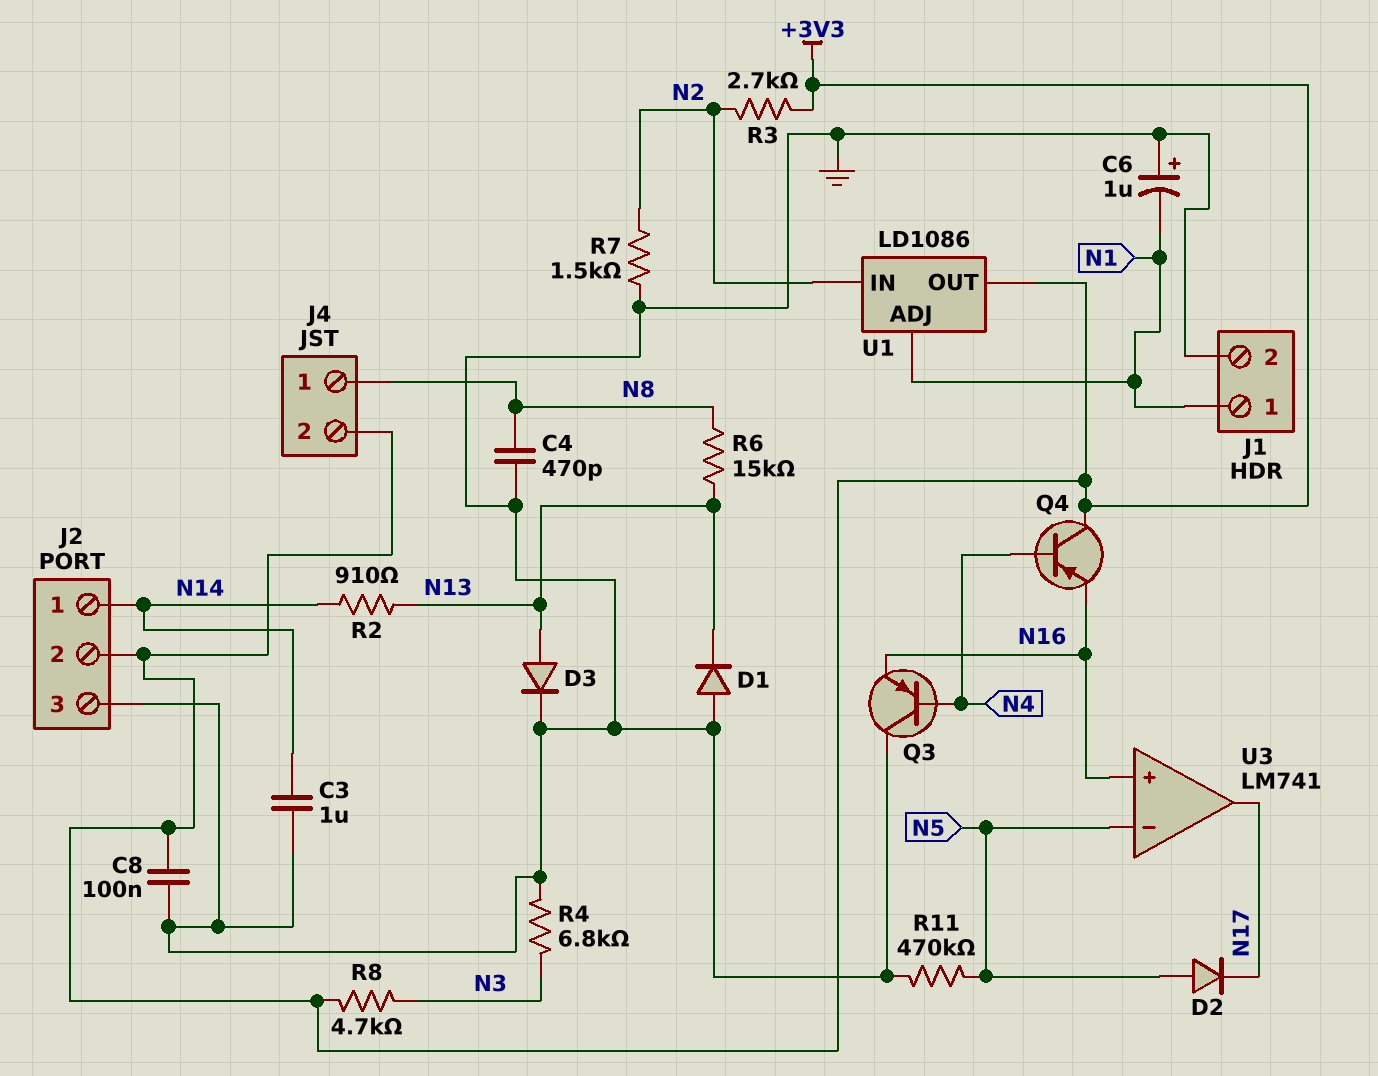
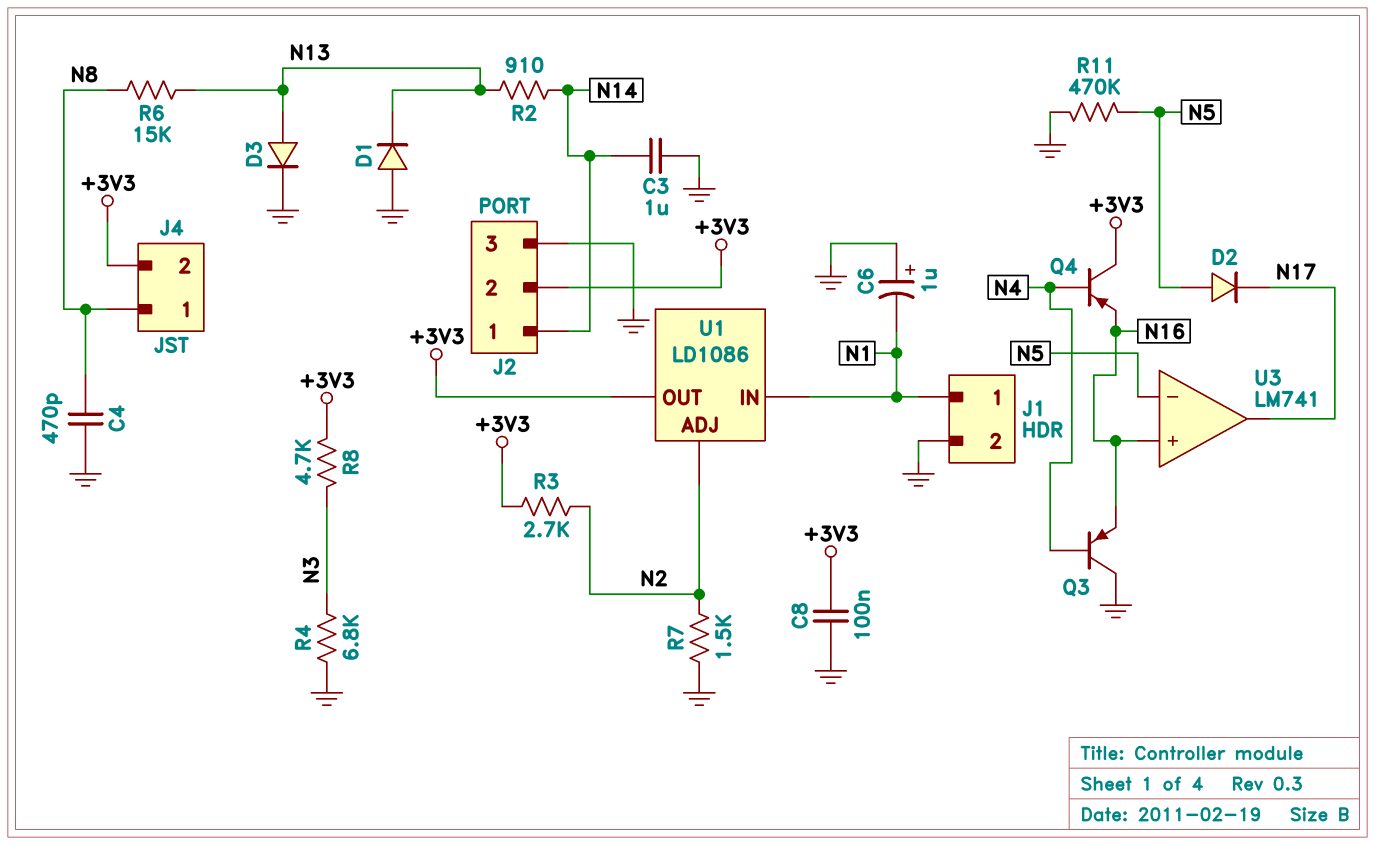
U1 pin ADJ: N1 -> N2
U1 pin IN: N2 -> N1

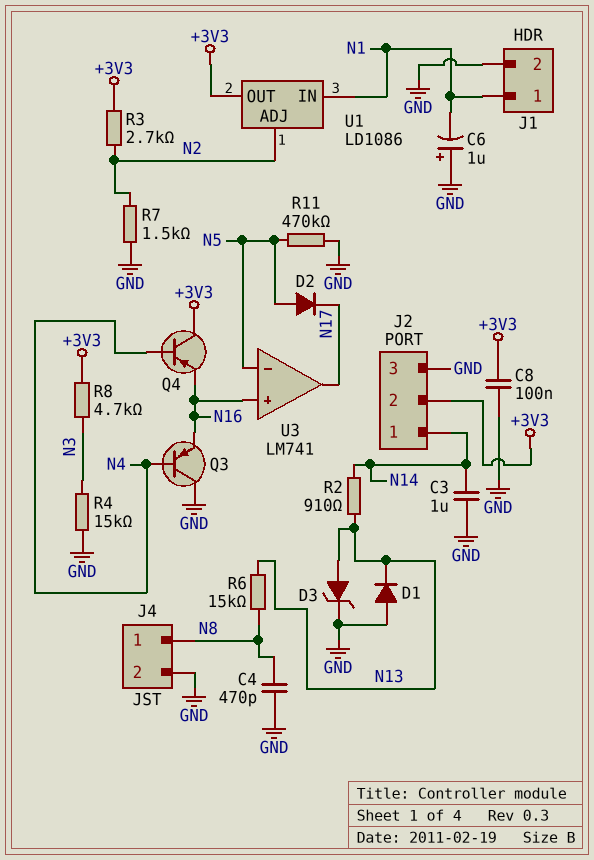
D3: diode (A N13, K GND) -> zener (A N13, K GND)
J4 pin 2: +3V3 -> GND
R4: 6.8k (GND, N3) -> 15k (GND, N3)

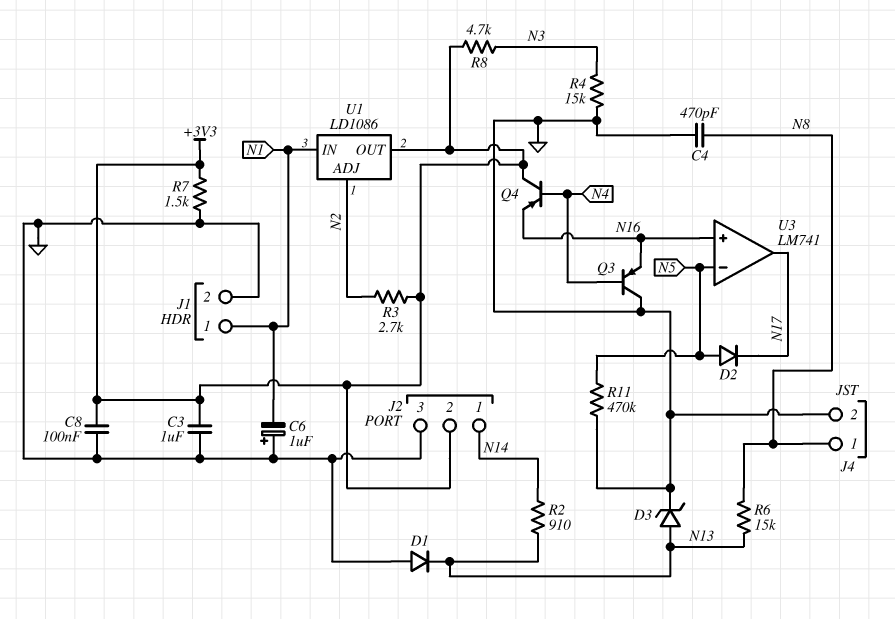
C3: 1uF (GND, N14) -> 1uF (+3V3, GND)
R7: 1.5k (GND, N2) -> 1.5k (+3V3, GND)

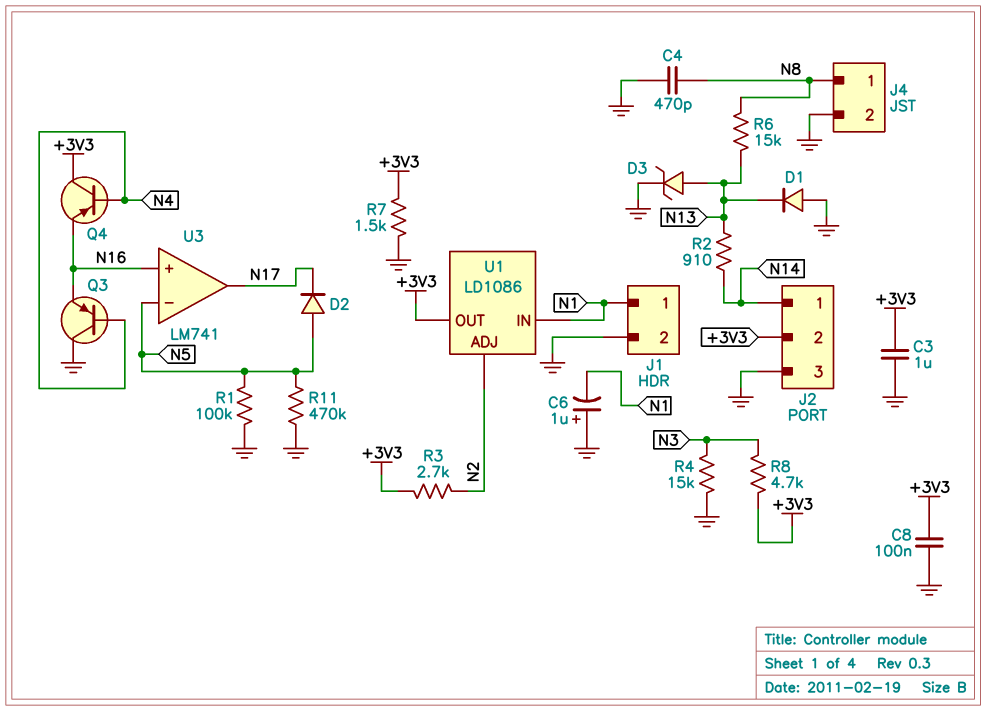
R1: none -> 100k (GND, N5)

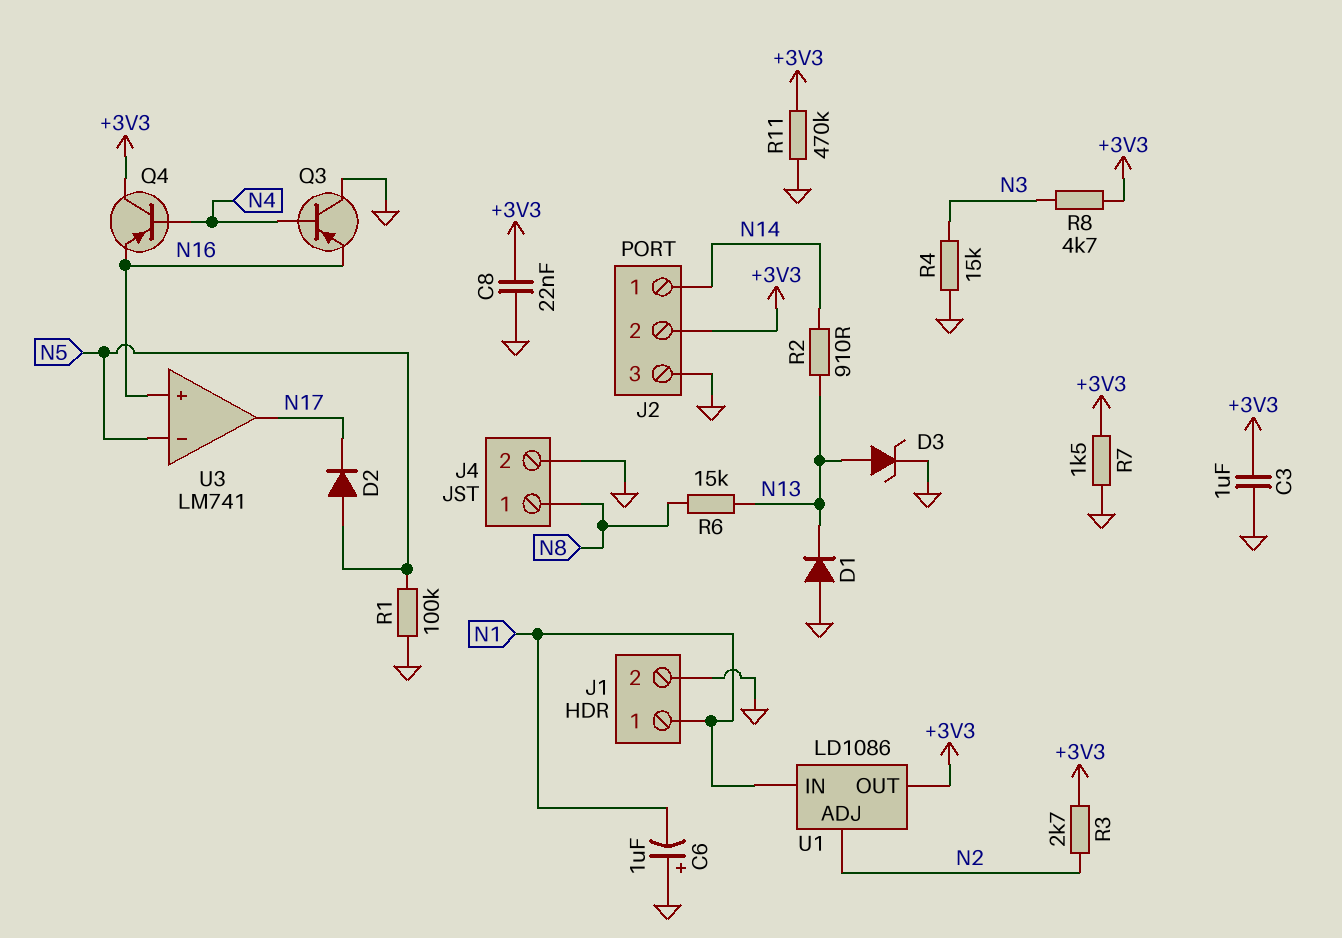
C4: 470pF (GND, N8) -> none
C8: 100nF (+3V3, GND) -> 22nF (+3V3, GND)
R11: 470k (GND, N5) -> 470k (+3V3, GND)

